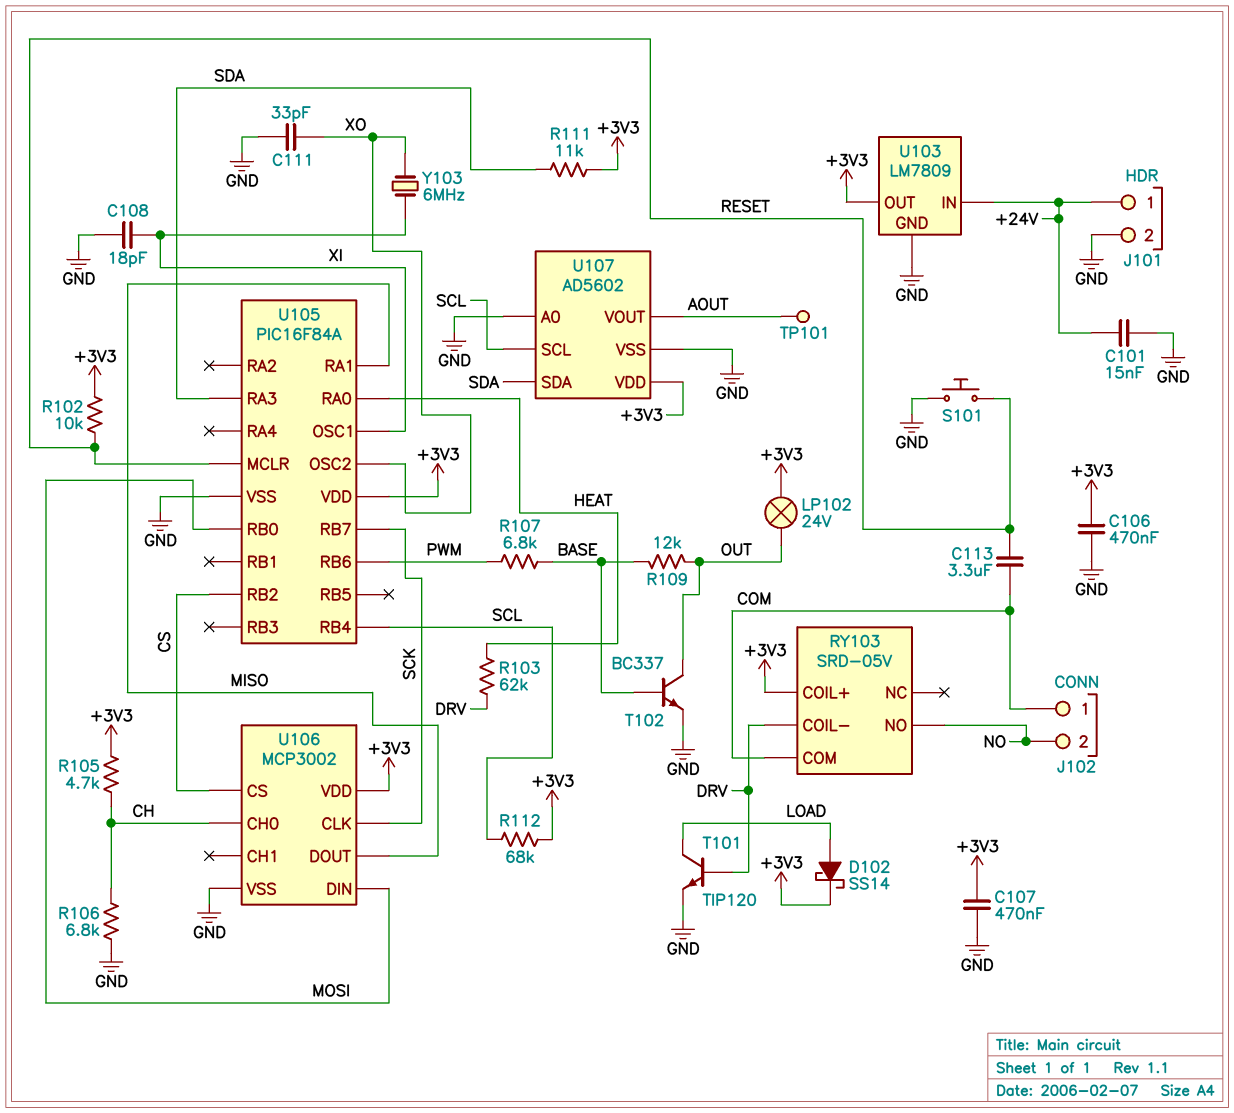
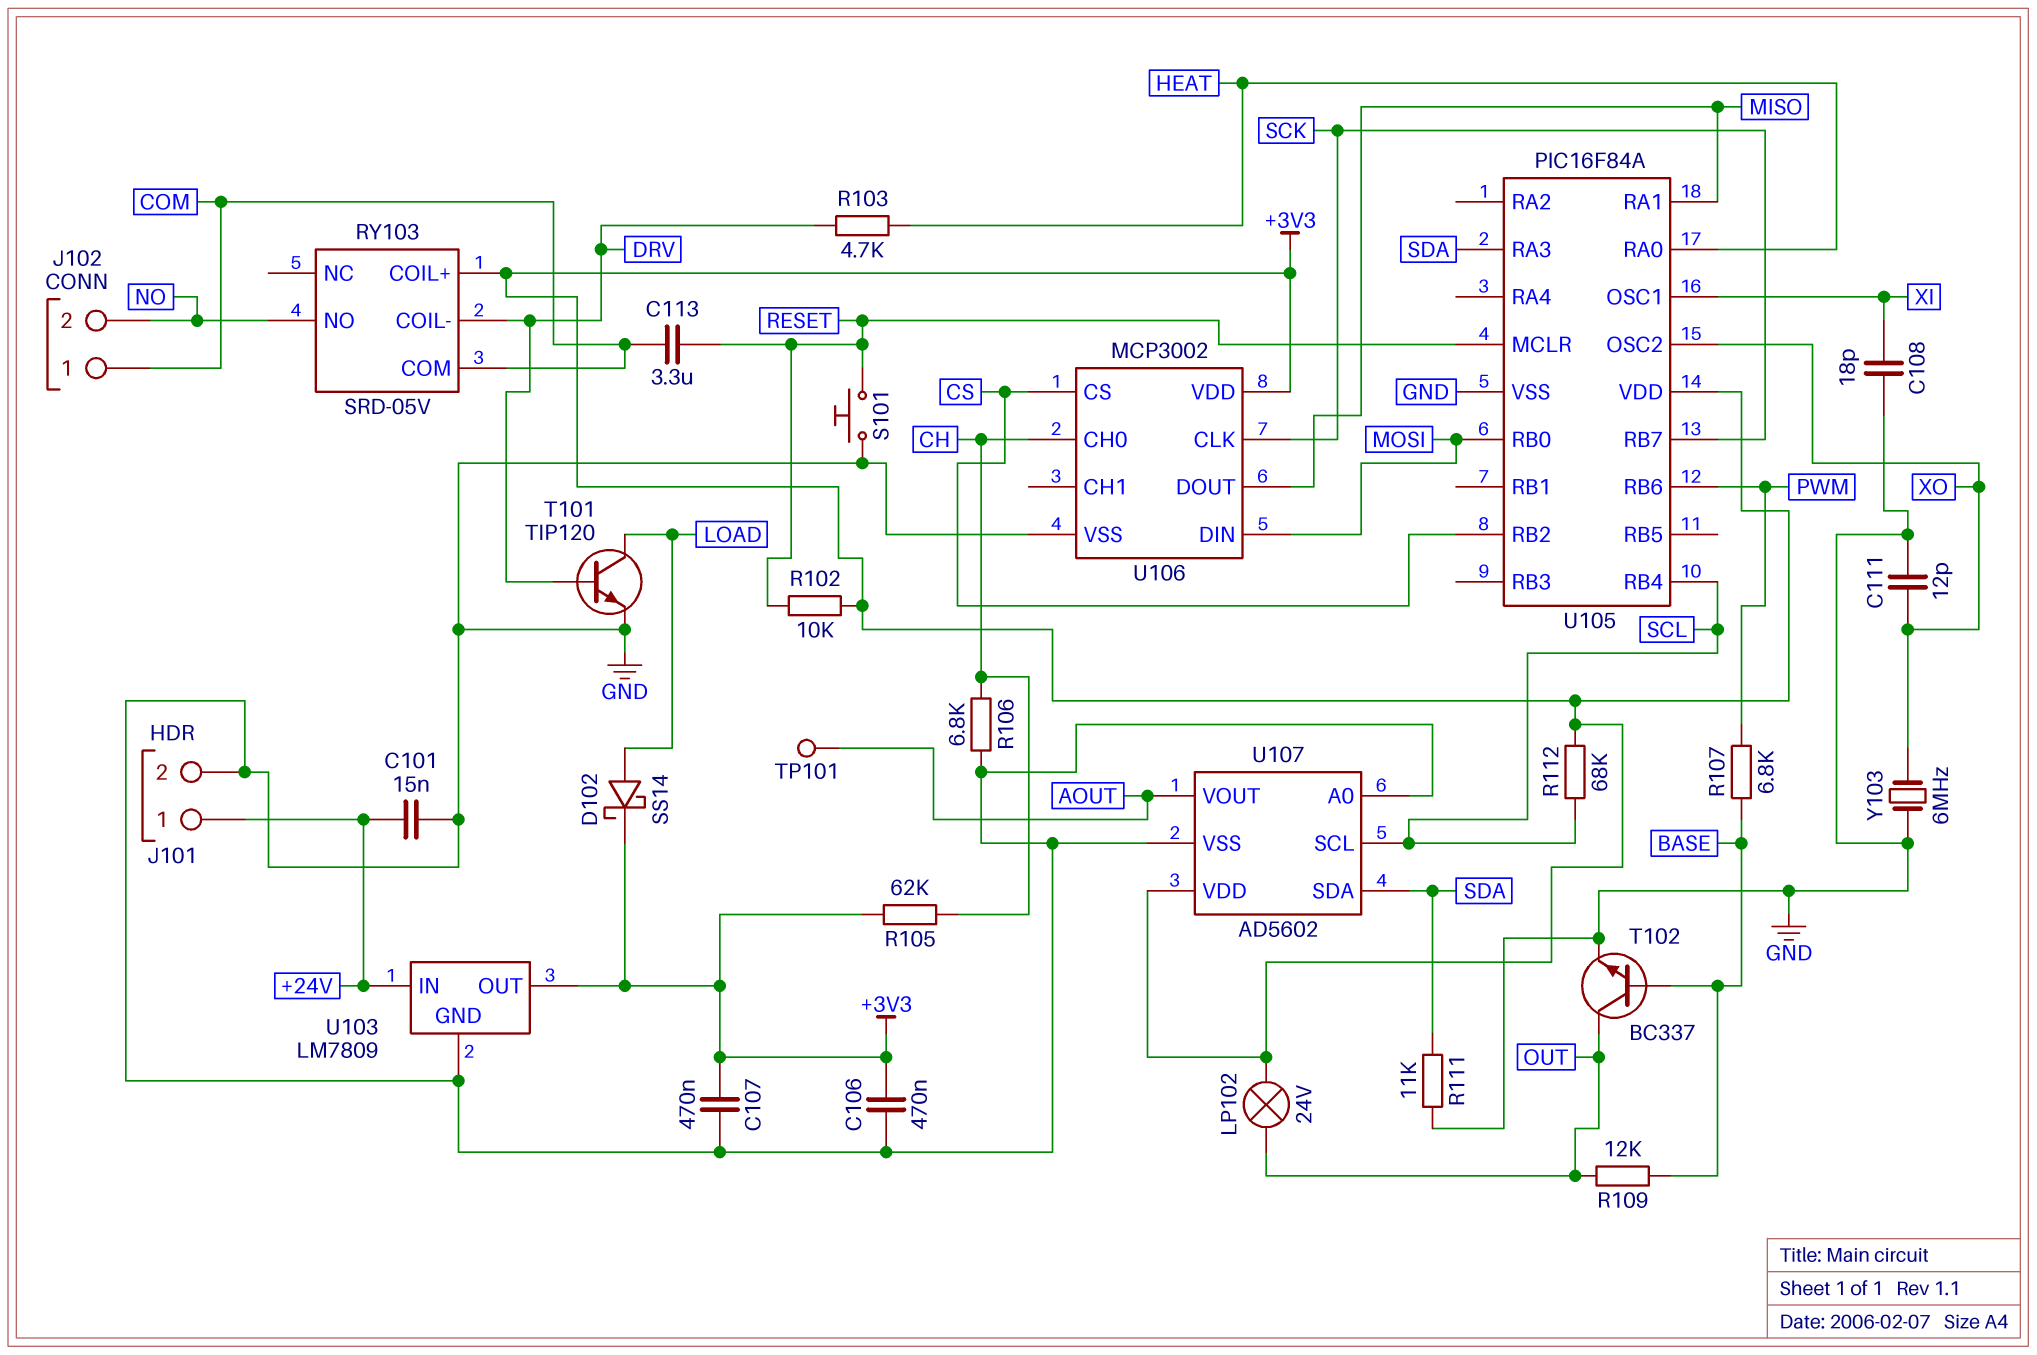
C111: 33pF (GND, XO) -> 12pF (GND, XO)
R103: 62k (DRV, HEAT) -> 4.7k (DRV, HEAT)
R105: 4.7k (+3V3, CH) -> 62k (+3V3, CH)
R111: 11k (+3V3, SDA) -> 11k (GND, SDA)
Y103: 6MHz (XI, XO) -> 6MHz (GND, XO)

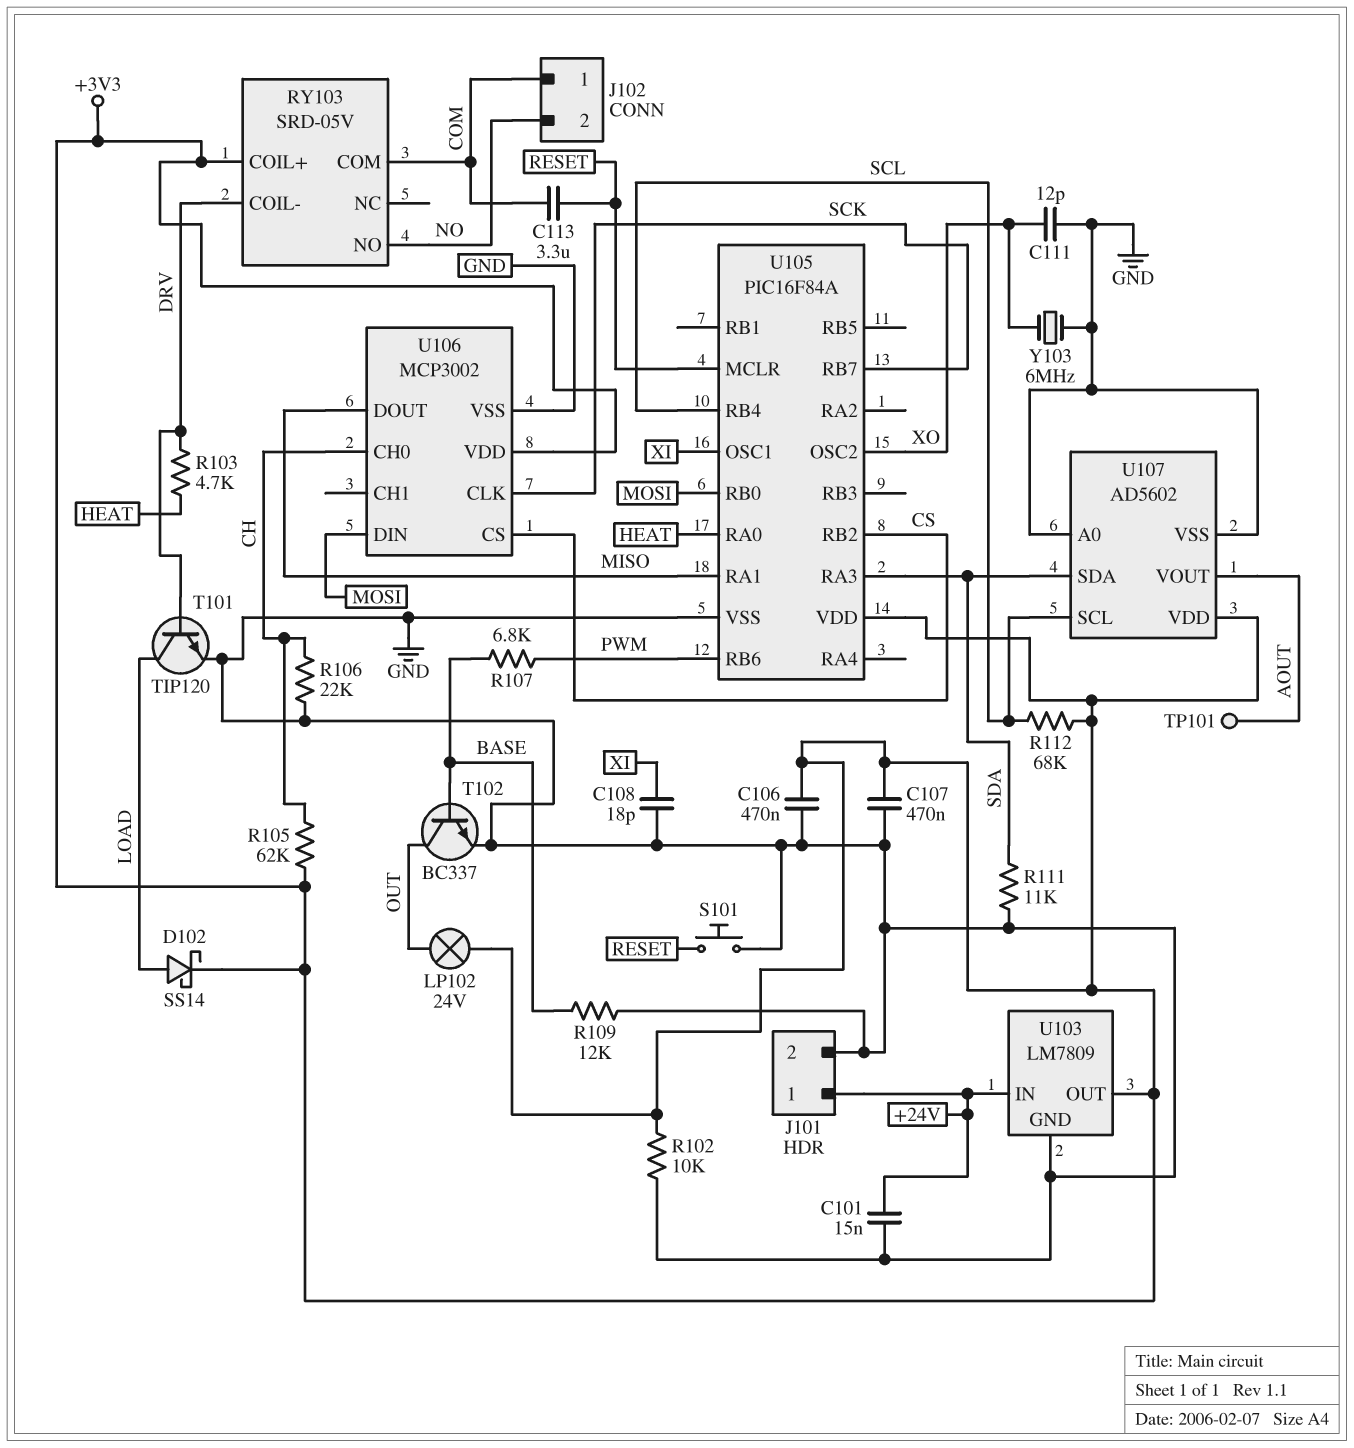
R102: 10k (+3V3, RESET) -> 10k (+3V3, GND)
R106: 6.8k (CH, GND) -> 22k (CH, GND)
R109: 12k (BASE, OUT) -> 12k (BASE, GND)

